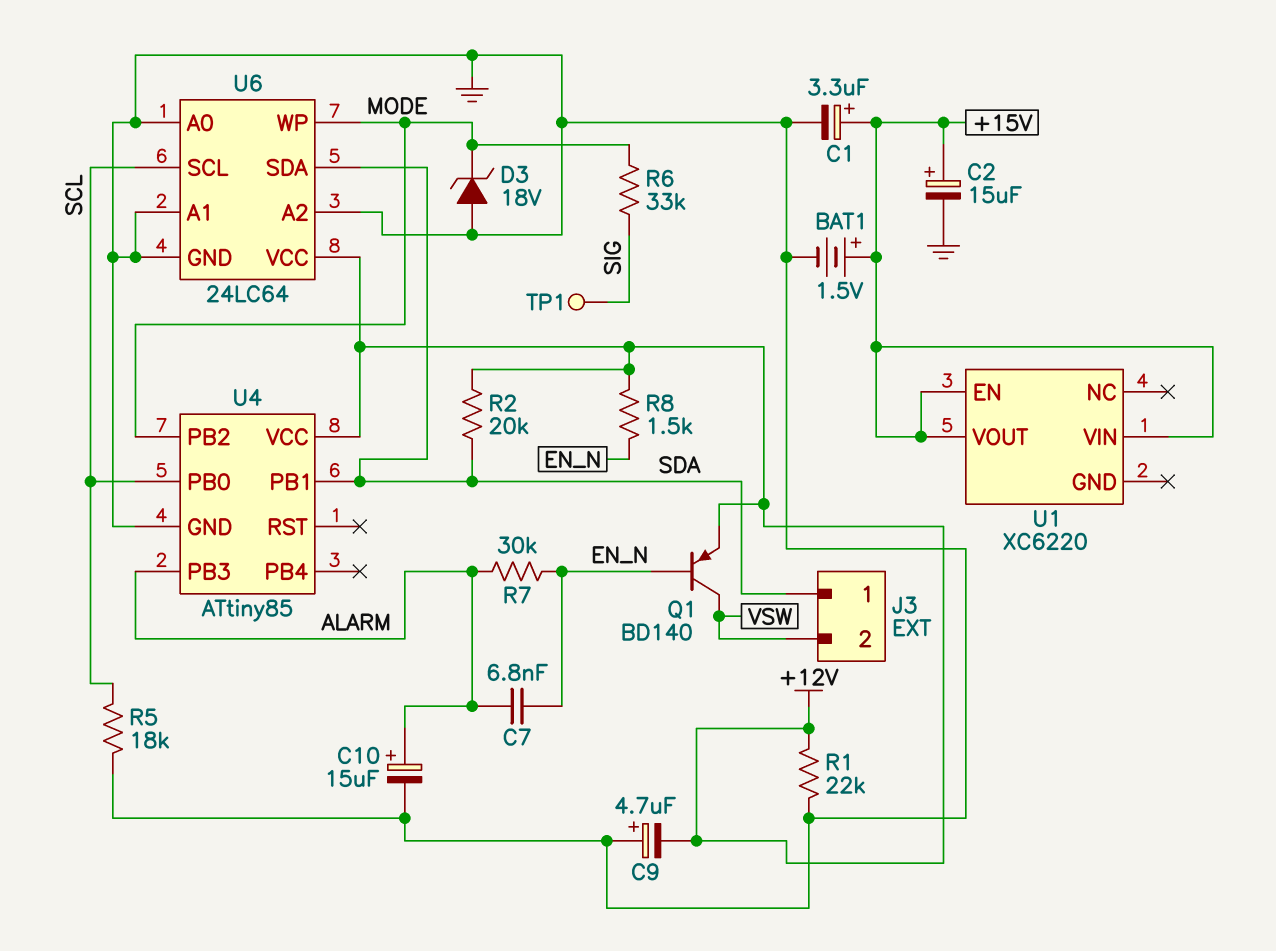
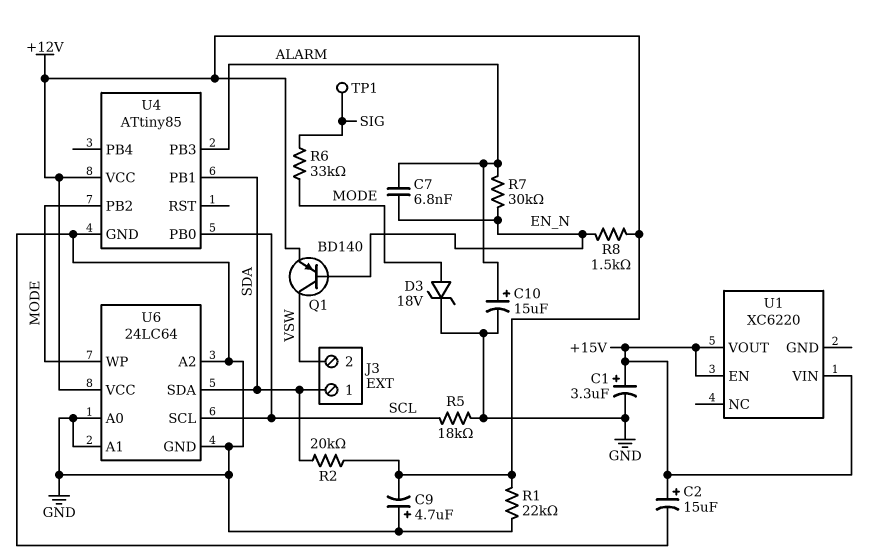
BAT1: 1.5V (plus +15V, minus GND) -> none
D3: zener 18V (A GND, K MODE) -> zener 18V (A MODE, K GND)

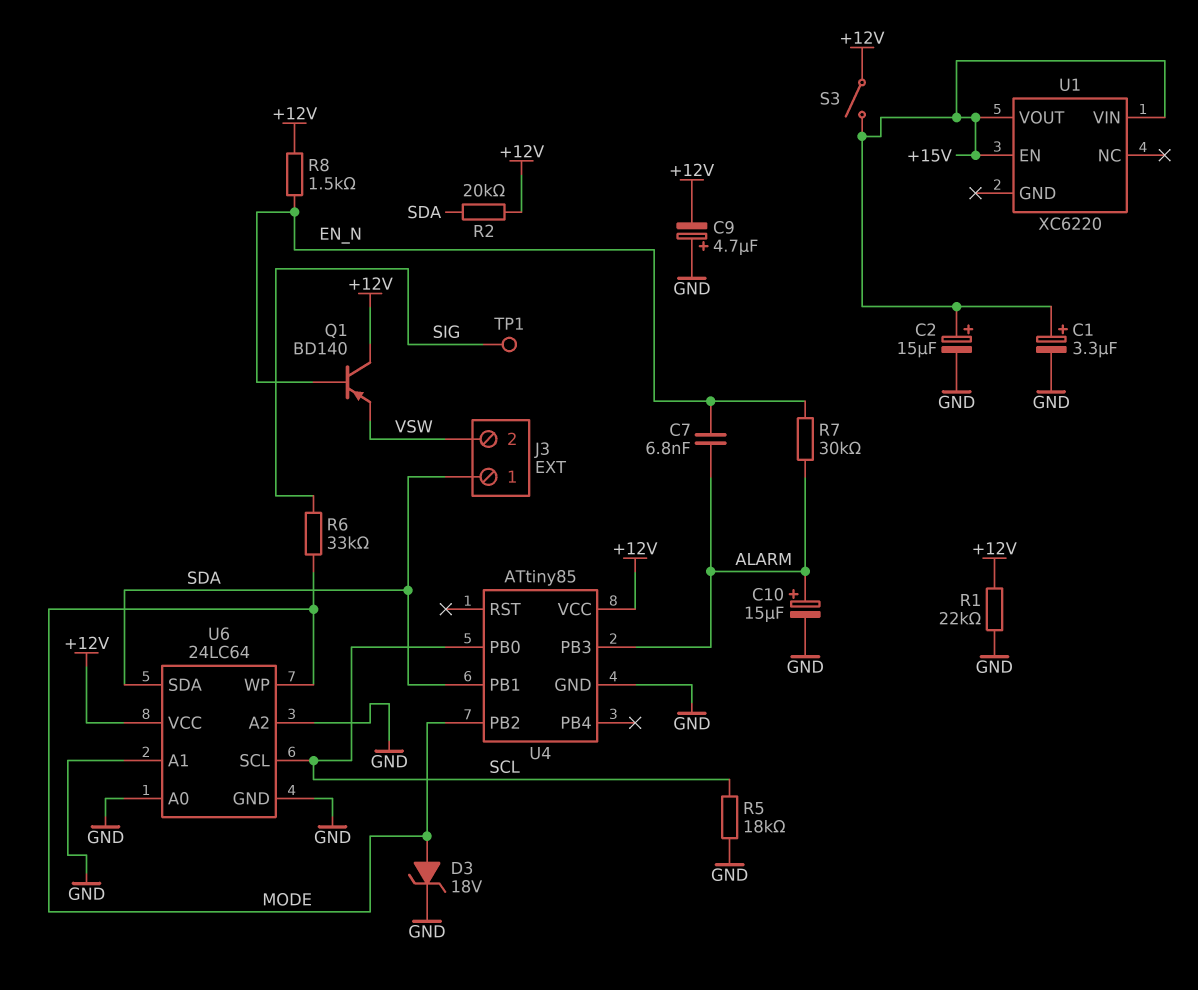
Q1: PNP BD140 (B EN_N, C VSW, E +12V) -> PNP BD140 (B EN_N, C +12V, E VSW)
S3: none -> switch (+12V, +15V)

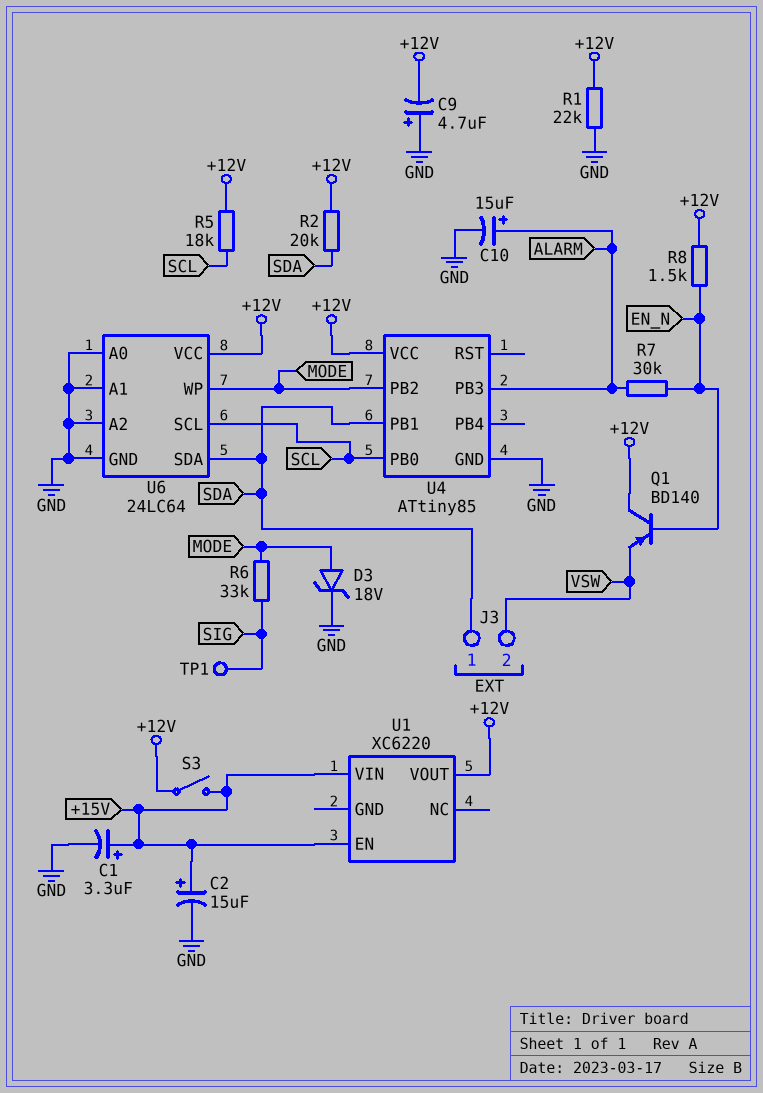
C7: 6.8nF (ALARM, EN_N) -> none
R5: 18k (GND, SCL) -> 18k (+12V, SCL)
U1 pin VOUT: +15V -> +12V

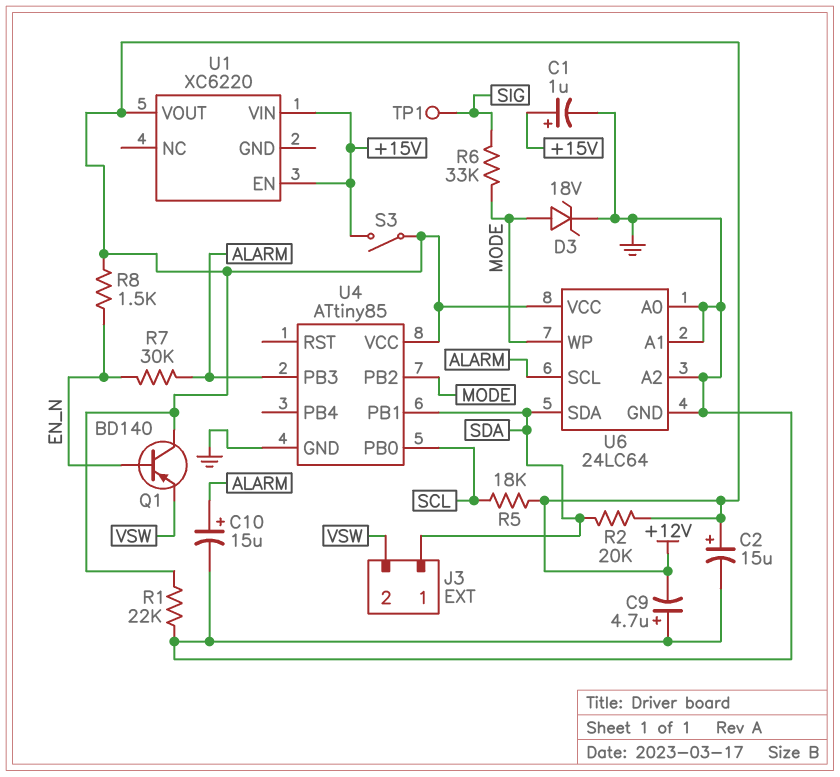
C1: 3.3uF (plus +15V, minus GND) -> 1uF (plus +15V, minus GND)
C2: 15uF (plus +15V, minus GND) -> 15uF (plus +12V, minus GND)
U6 pin SCL: SCL -> ALARM

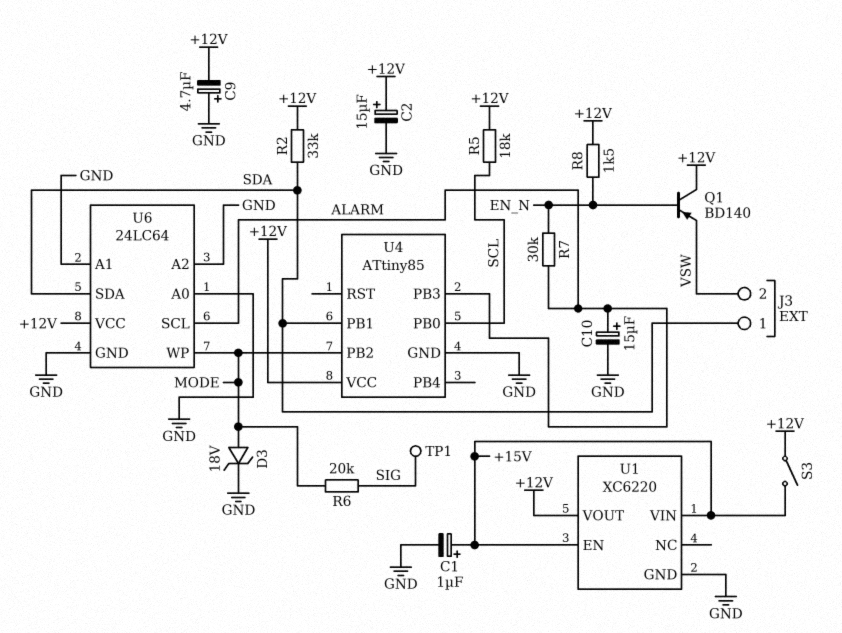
R1: 22k (+12V, GND) -> none
R2: 20k (+12V, SDA) -> 33k (+12V, SDA)
R6: 33k (MODE, SIG) -> 20k (MODE, SIG)
U1 pin GND: none -> GND

